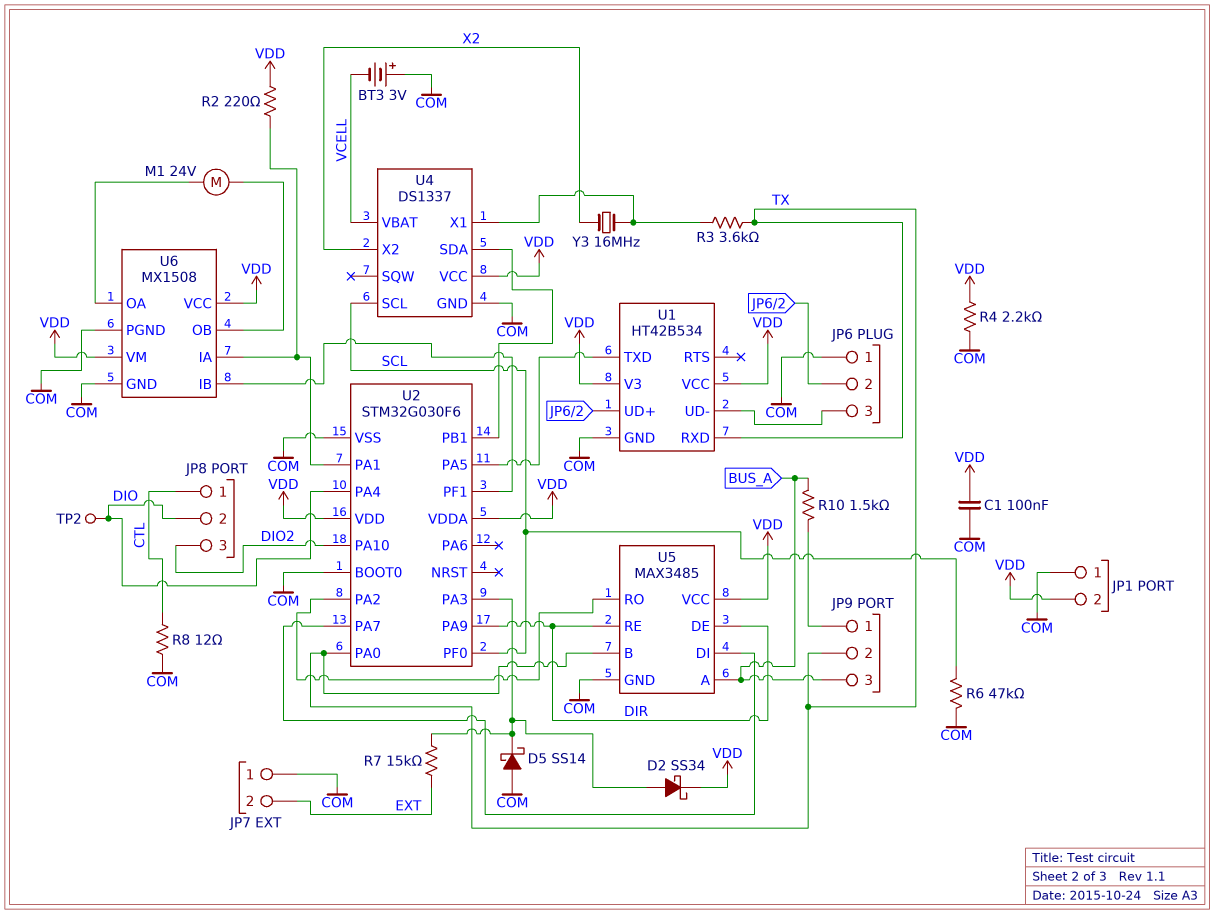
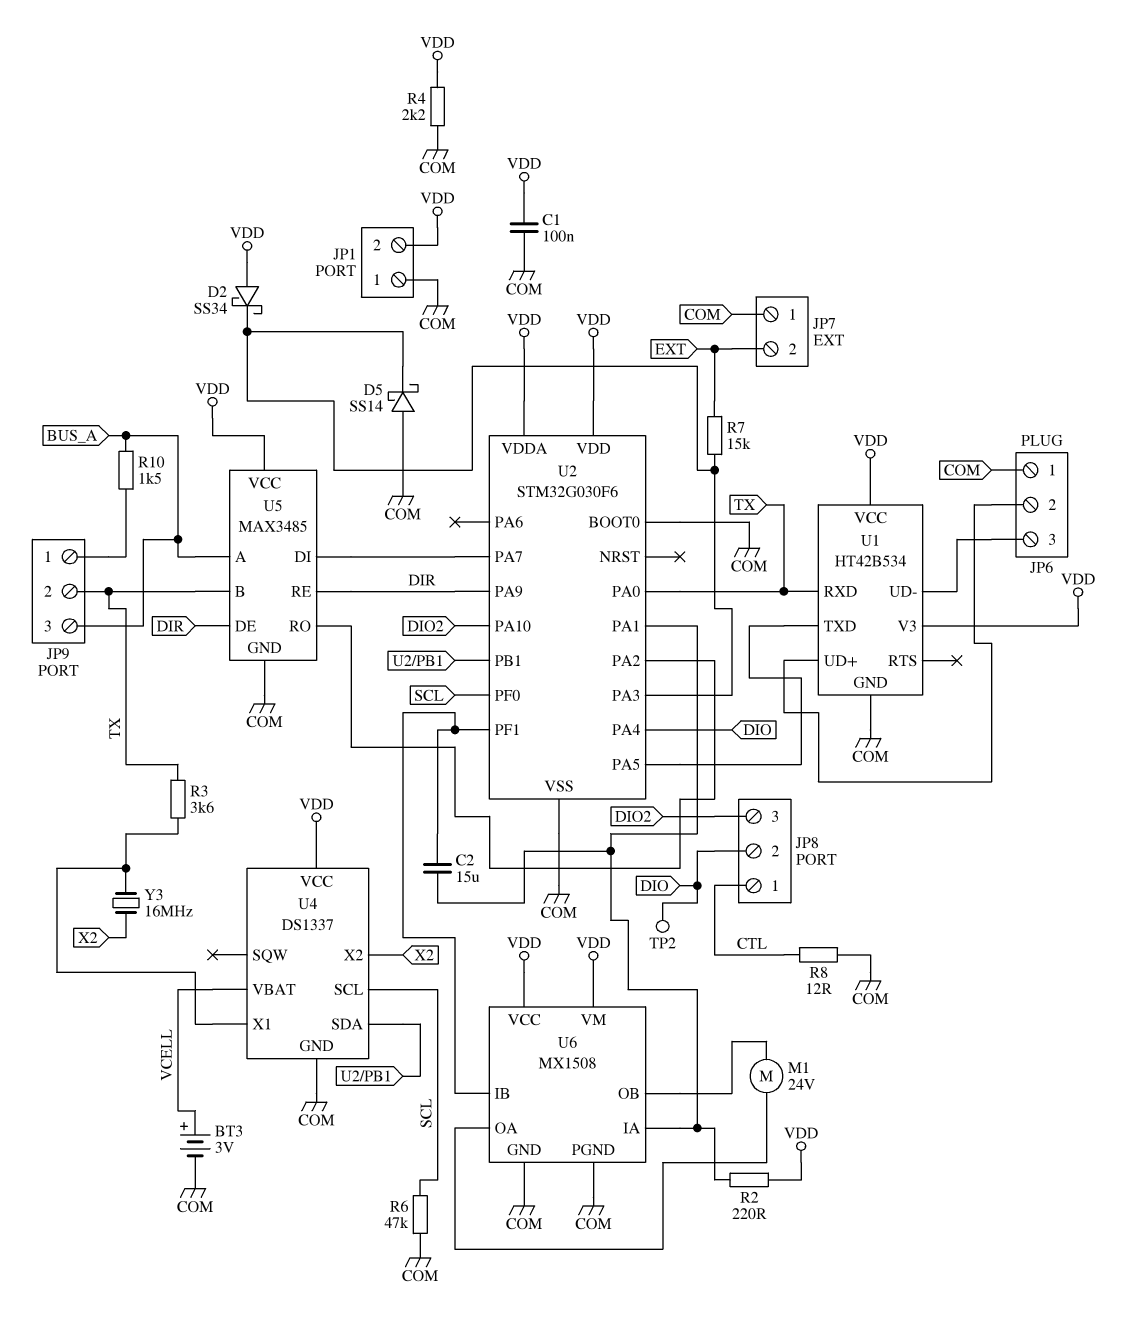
BT3: 3V (plus COM, minus VCELL) -> 3V (plus VCELL, minus COM)
C2: none -> 15uF (U2/PA1, U2/PF1)
D2: schottky SS34 (A U2/PA3, K VDD) -> schottky SS34 (A VDD, K U2/PA3)

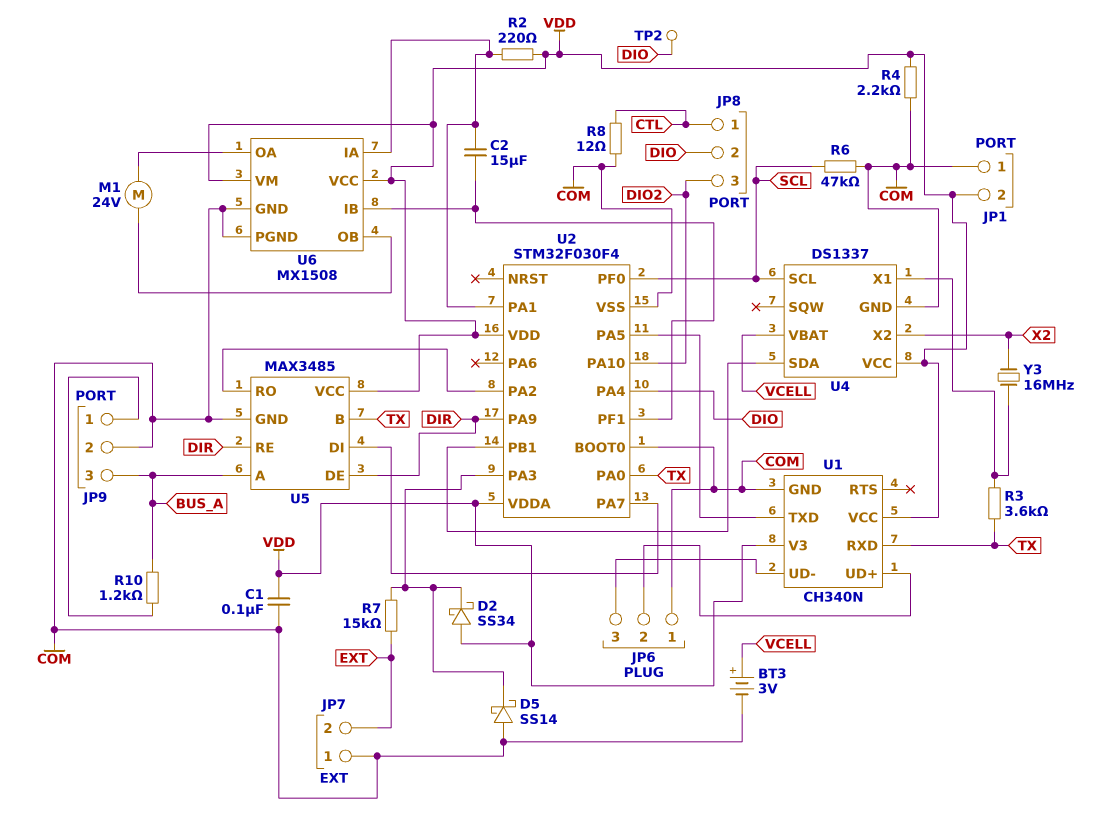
JP9 pin 2: TX -> COM
R10: 1.5k (BUS_A, JP9/1) -> 1.2k (BUS_A, JP9/1)
U1: HT42B534 -> CH340N
U2: STM32G030F6 -> STM32F030F4

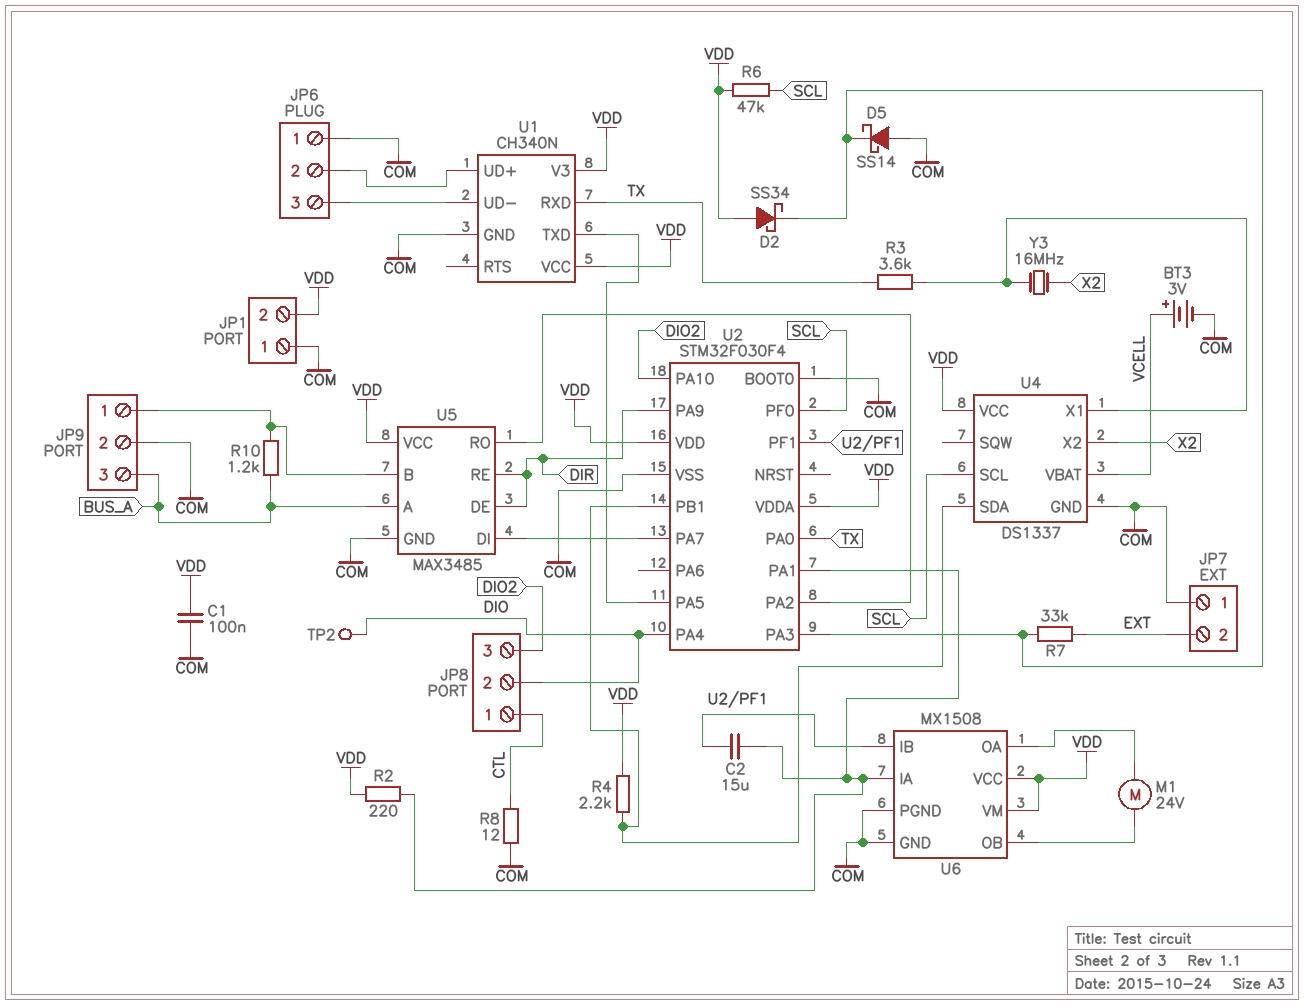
R4: 2.2k (COM, VDD) -> 2.2k (U2/PB1, VDD)
R6: 47k (COM, SCL) -> 47k (SCL, VDD)
R7: 15k (EXT, U2/PA3) -> 33k (EXT, U2/PA3)
U5 pin B: TX -> JP9/1

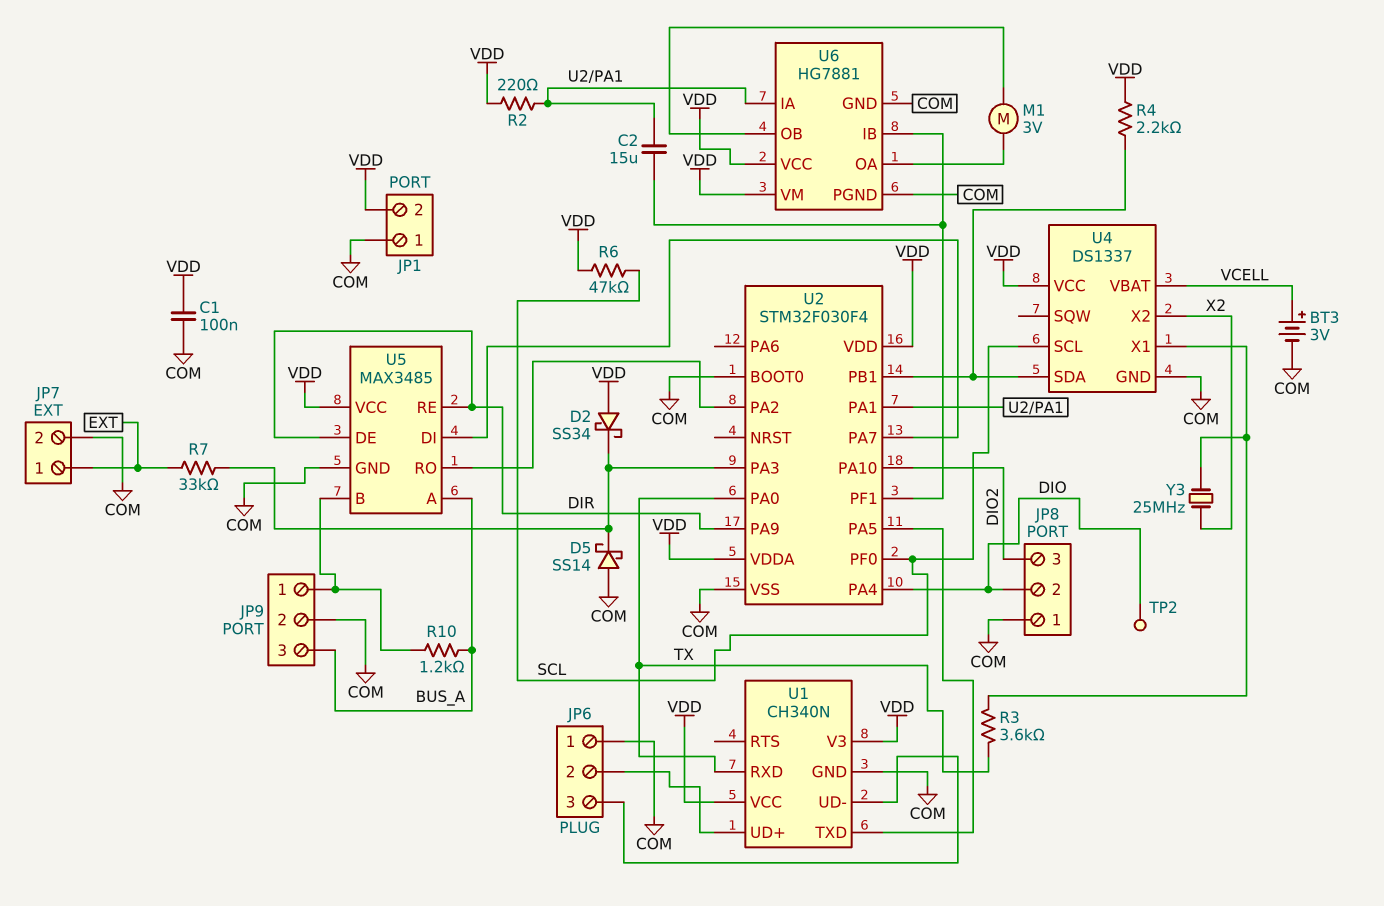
JP7 pin 1: COM -> EXT
JP7 pin 2: EXT -> COM
JP8 pin 1: CTL -> COM
M1: motor 24V (U6/OA, U6/OB) -> motor 3V (U6/OA, U6/OB)
R8: 12 (COM, CTL) -> none
U6: MX1508 -> HG7881
Y3: 16MHz (U4/X1, X2) -> 25MHz (U4/X1, X2)

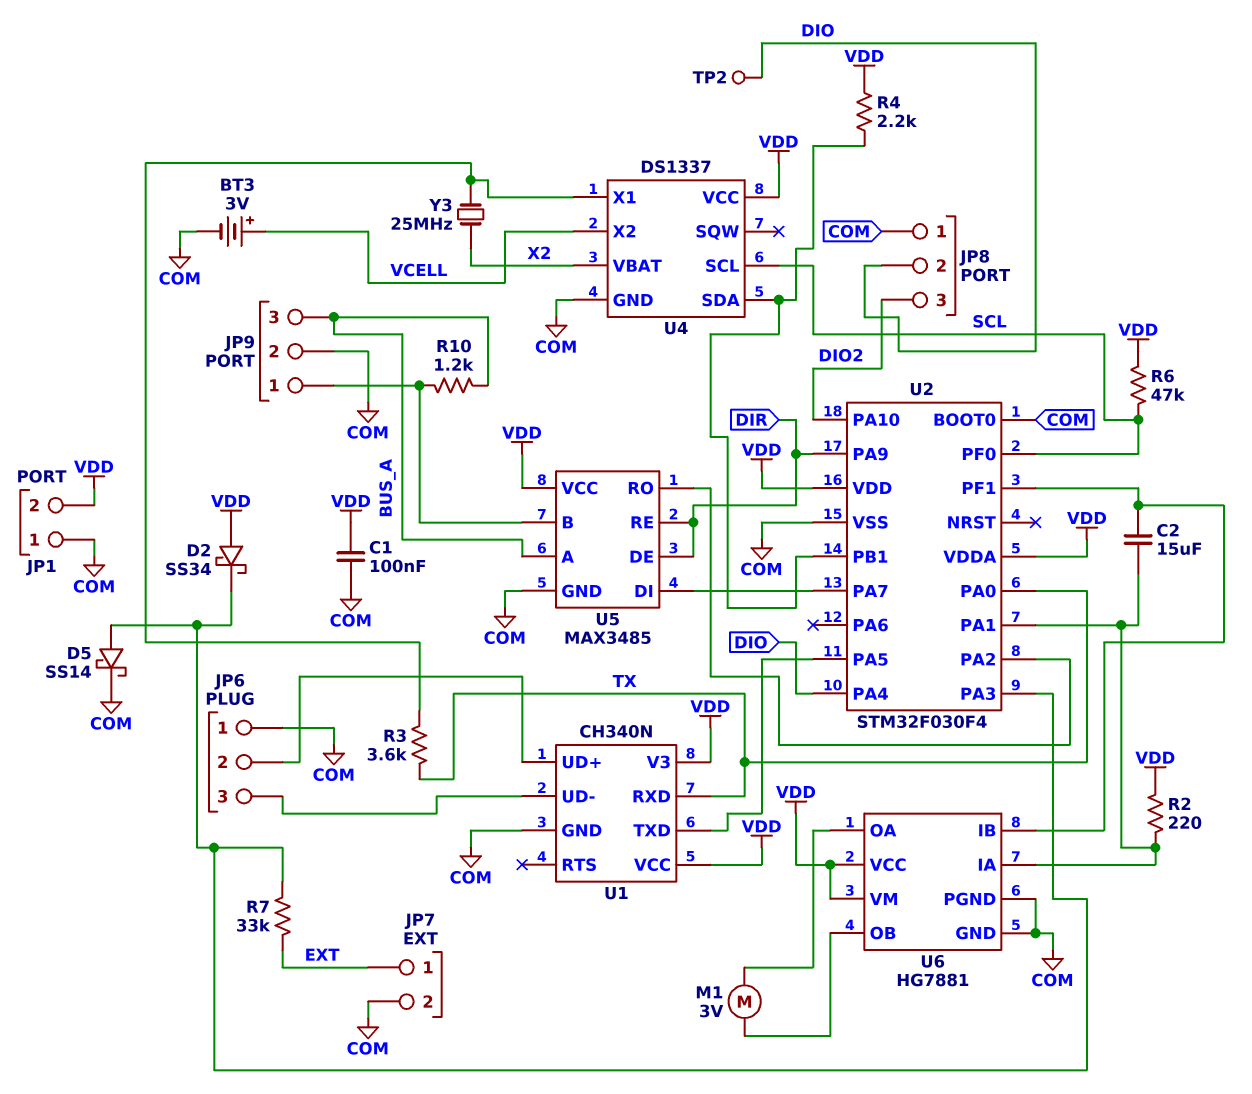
D5: schottky SS14 (A COM, K U2/PA3) -> schottky SS14 (A U2/PA3, K COM)
U4 pin VBAT: VCELL -> X2
U4 pin X2: X2 -> VCELL

